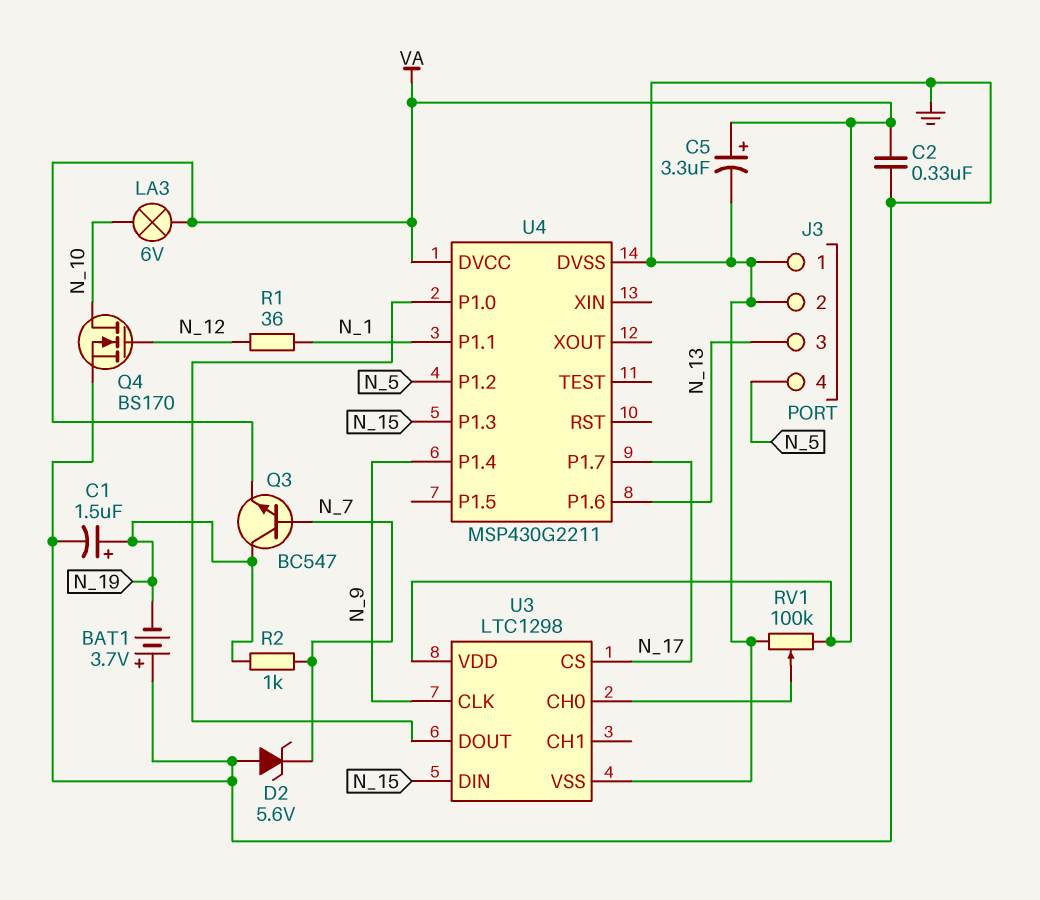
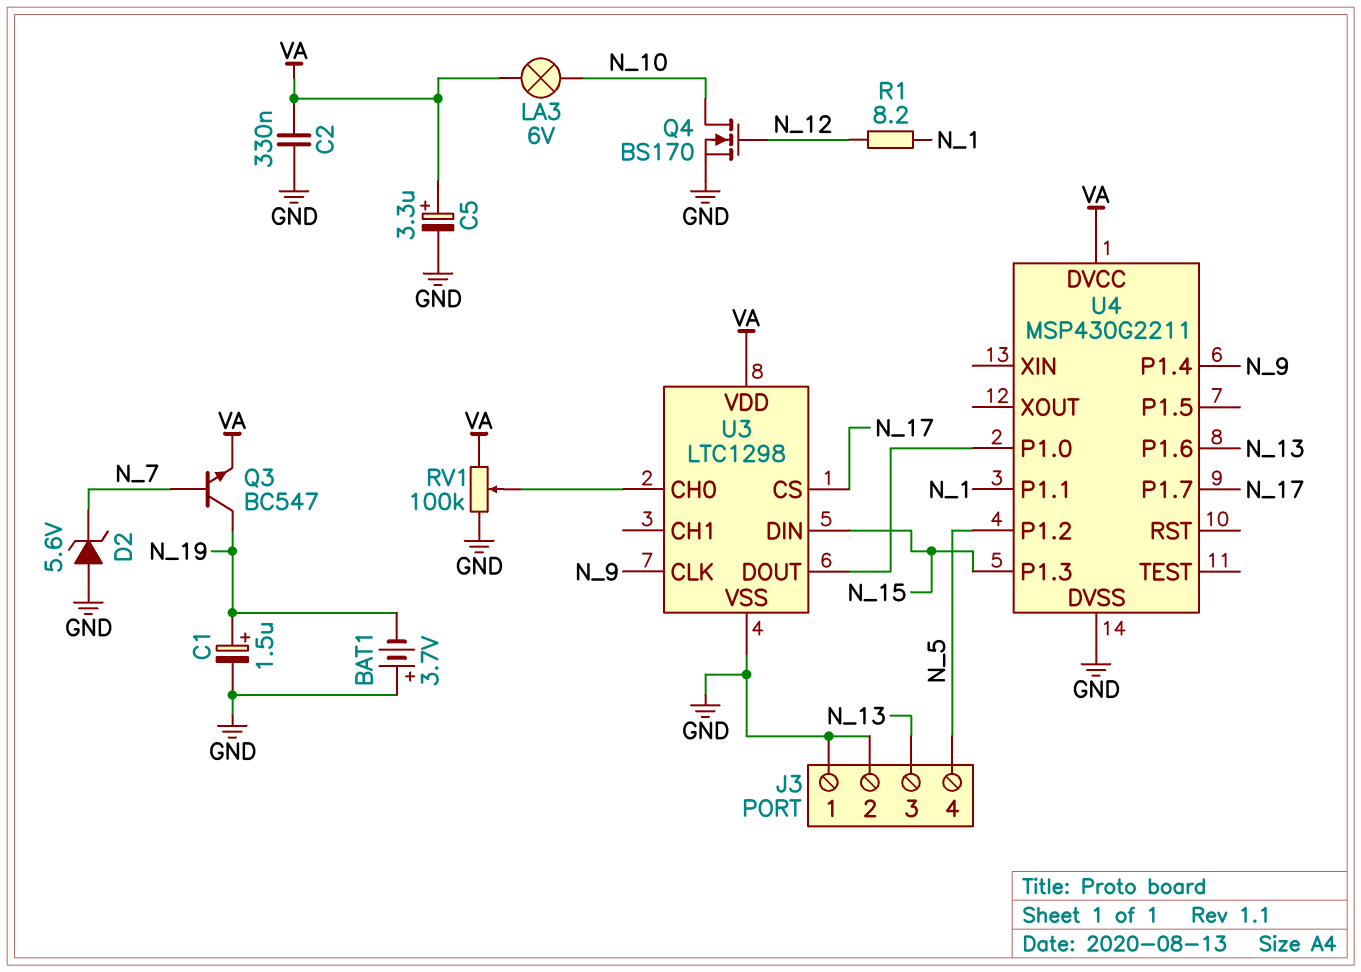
R1: 36 (N_1, N_12) -> 8.2 (N_1, N_12)
R2: 1k (N_7, N_19) -> none

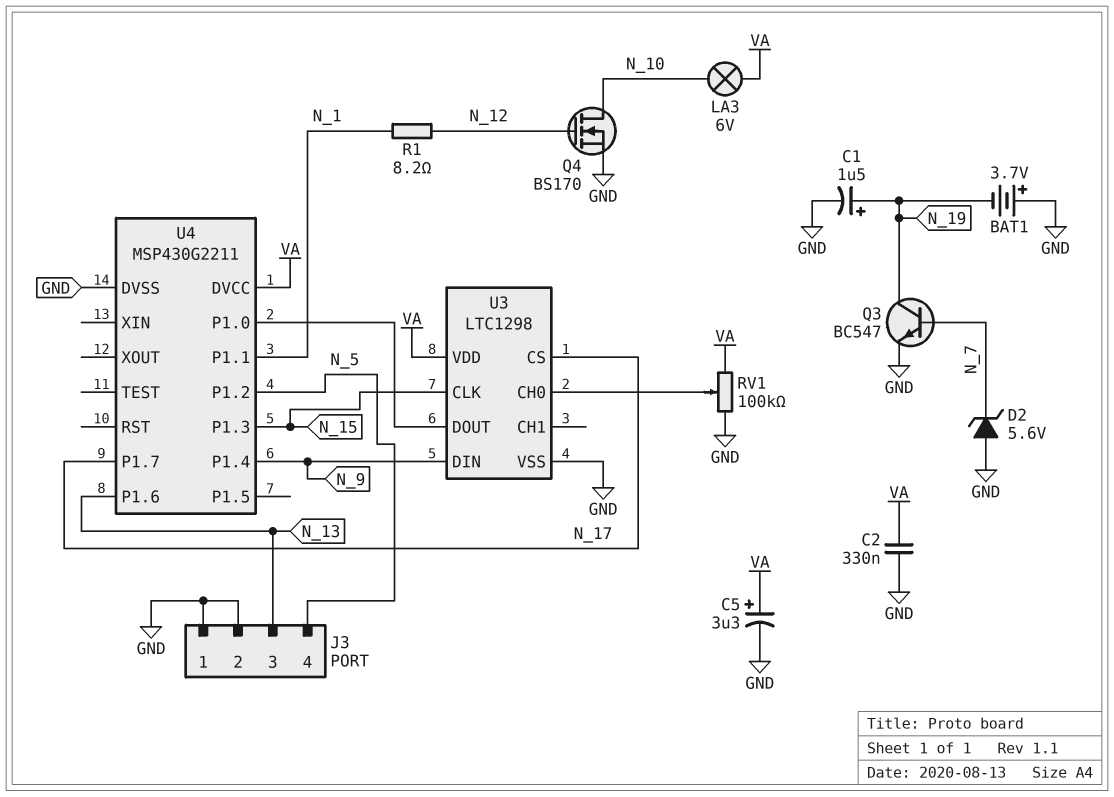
Q3: NPN BC547 (B N_7, C N_19, E VA) -> NPN BC547 (B N_7, C N_19, E GND)
U3 pin CLK: N_9 -> N_15
U3 pin DIN: N_15 -> N_9

